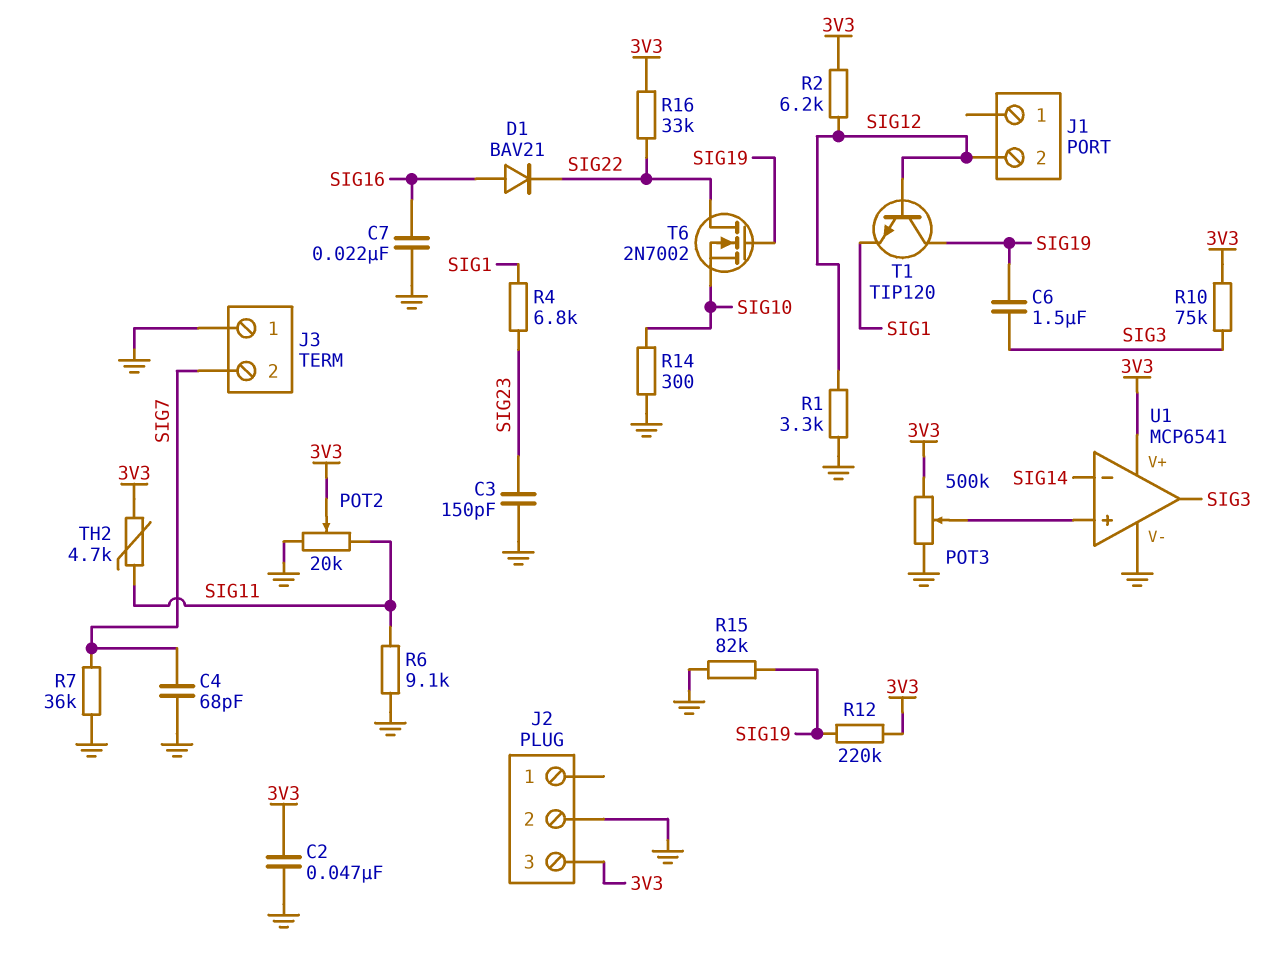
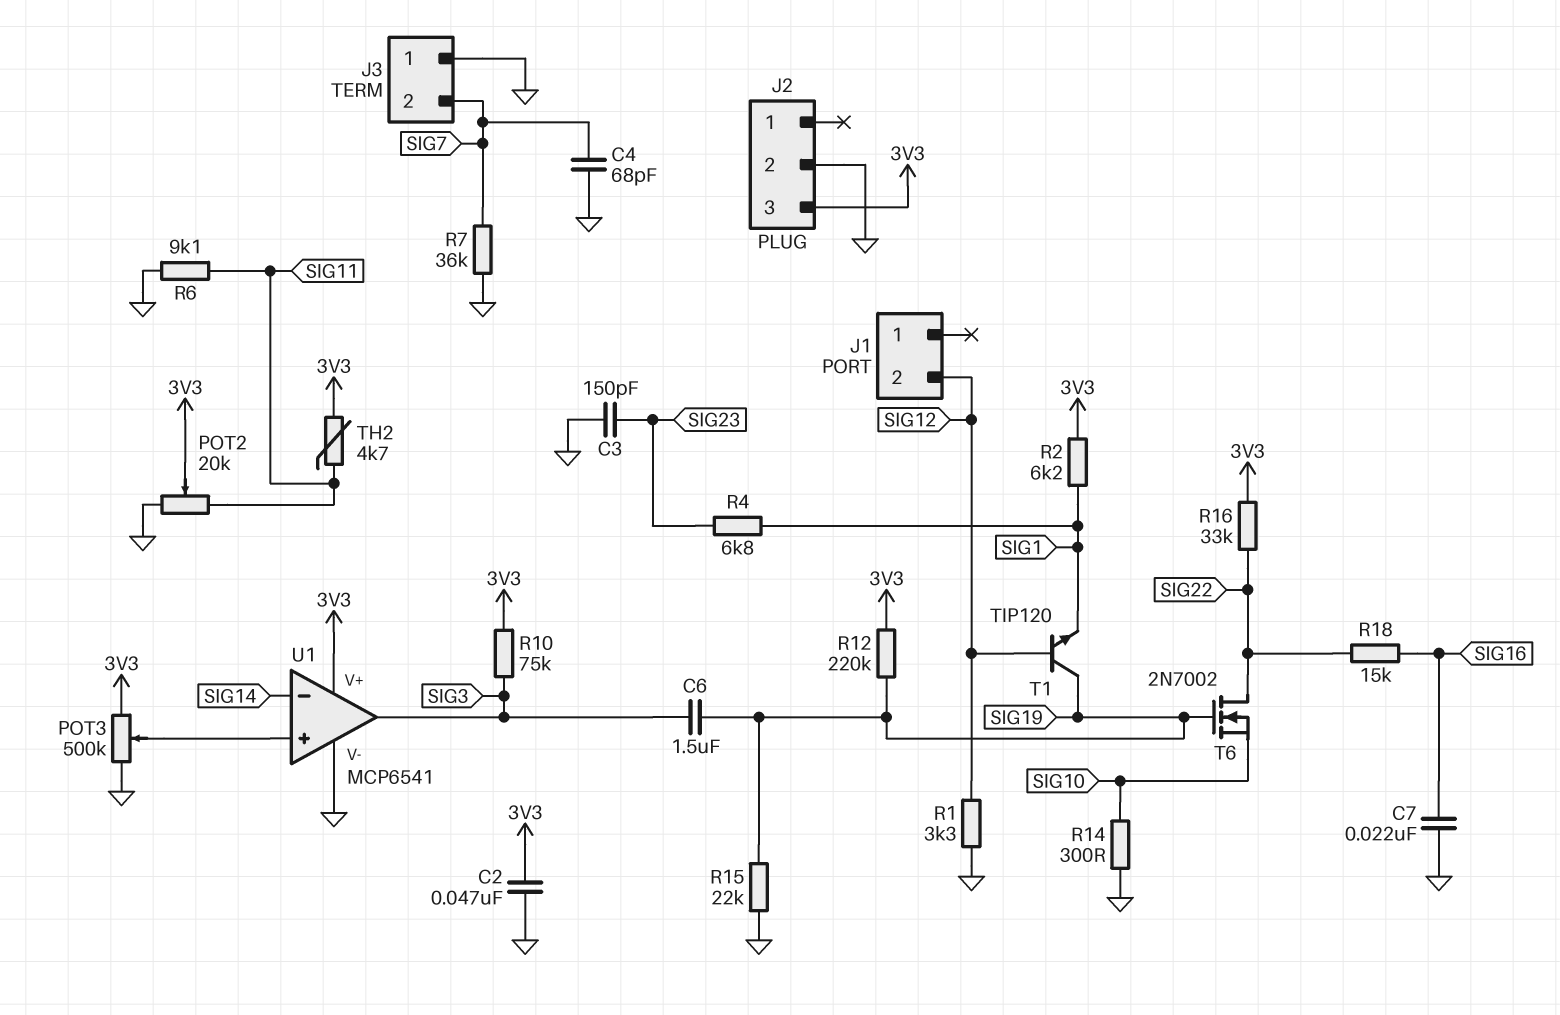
D1: diode BAV21 (A SIG16, K SIG22) -> none
R2: 6.2k (3V3, SIG12) -> 6.2k (3V3, SIG1)
R15: 82k (GND, SIG19) -> 22k (GND, SIG19)
R18: none -> 15k (SIG16, SIG22)

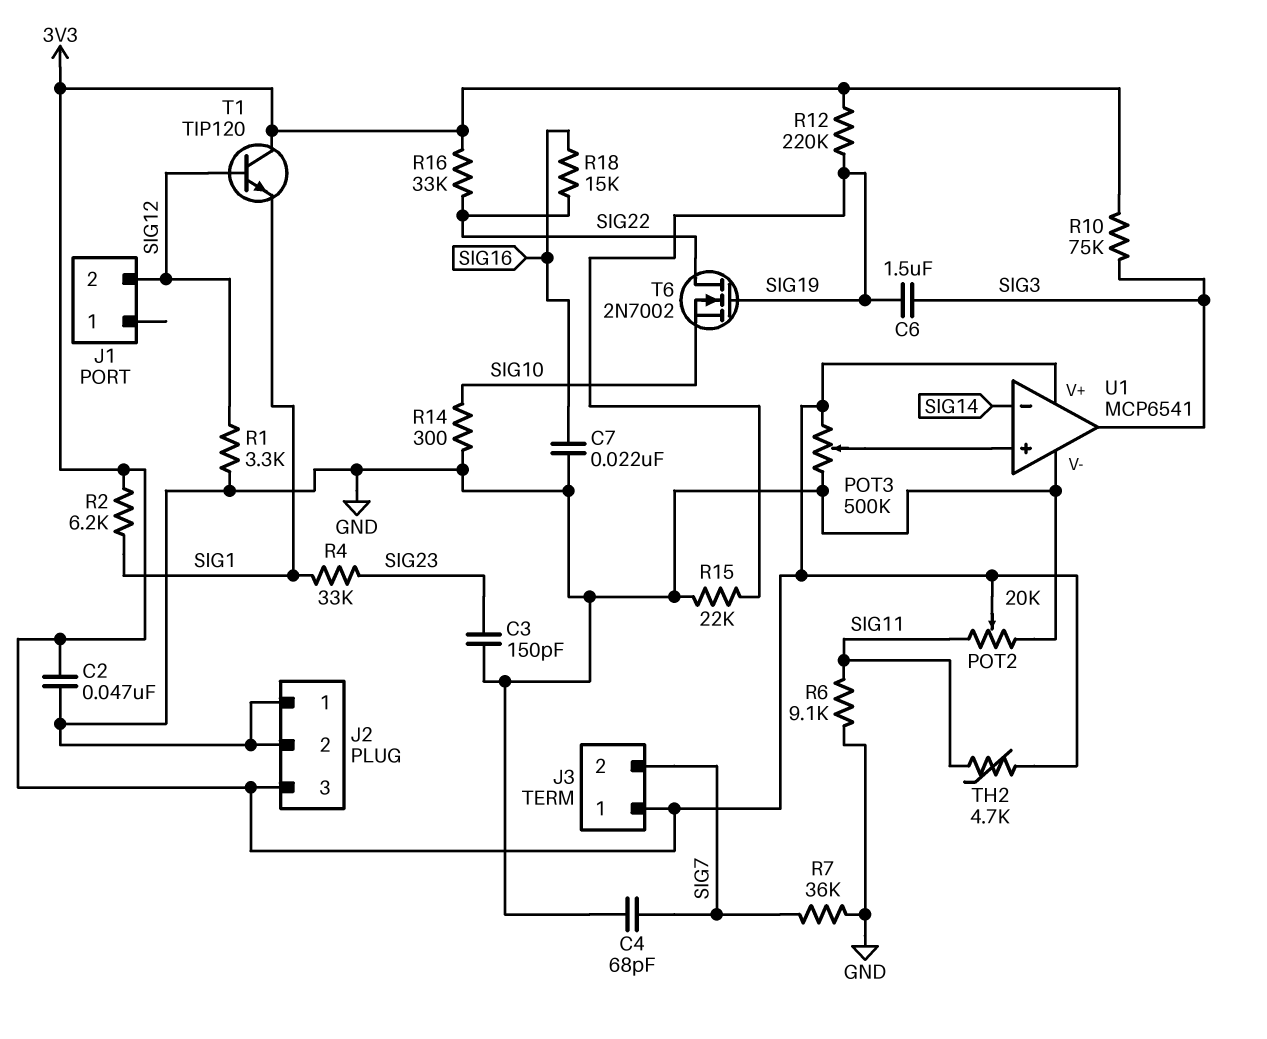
J2 pin 1: none -> GND
J3 pin 1: GND -> 3V3
R4: 6.8k (SIG1, SIG23) -> 33k (SIG1, SIG23)
T1: NPN TIP120 (B SIG12, C SIG19, E SIG1) -> NPN TIP120 (B SIG12, C 3V3, E SIG1)

